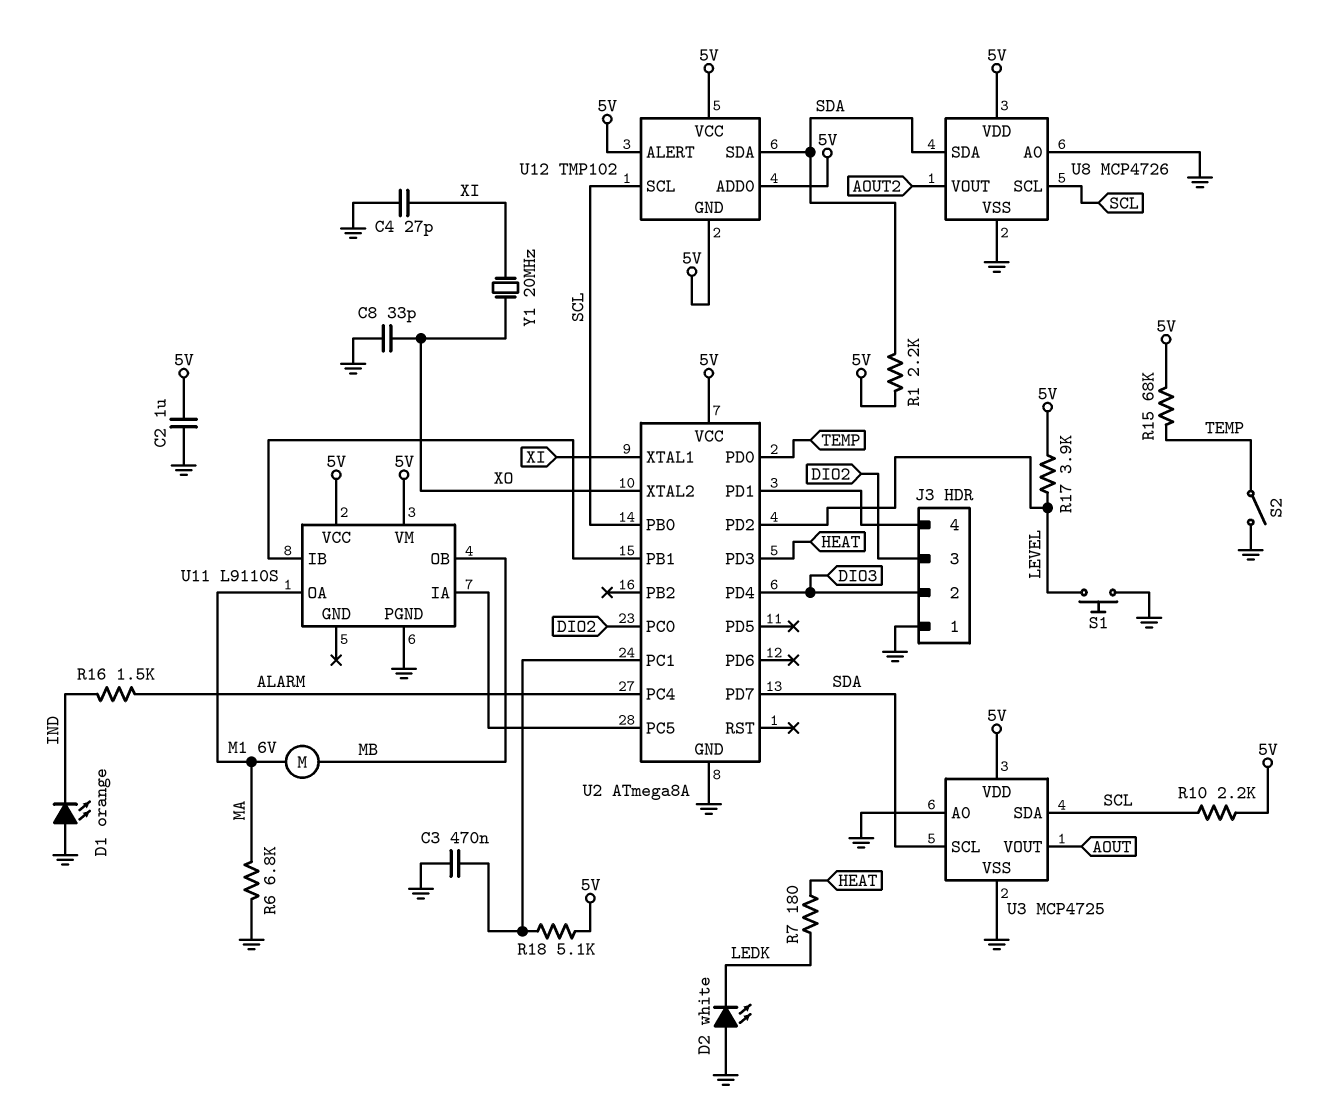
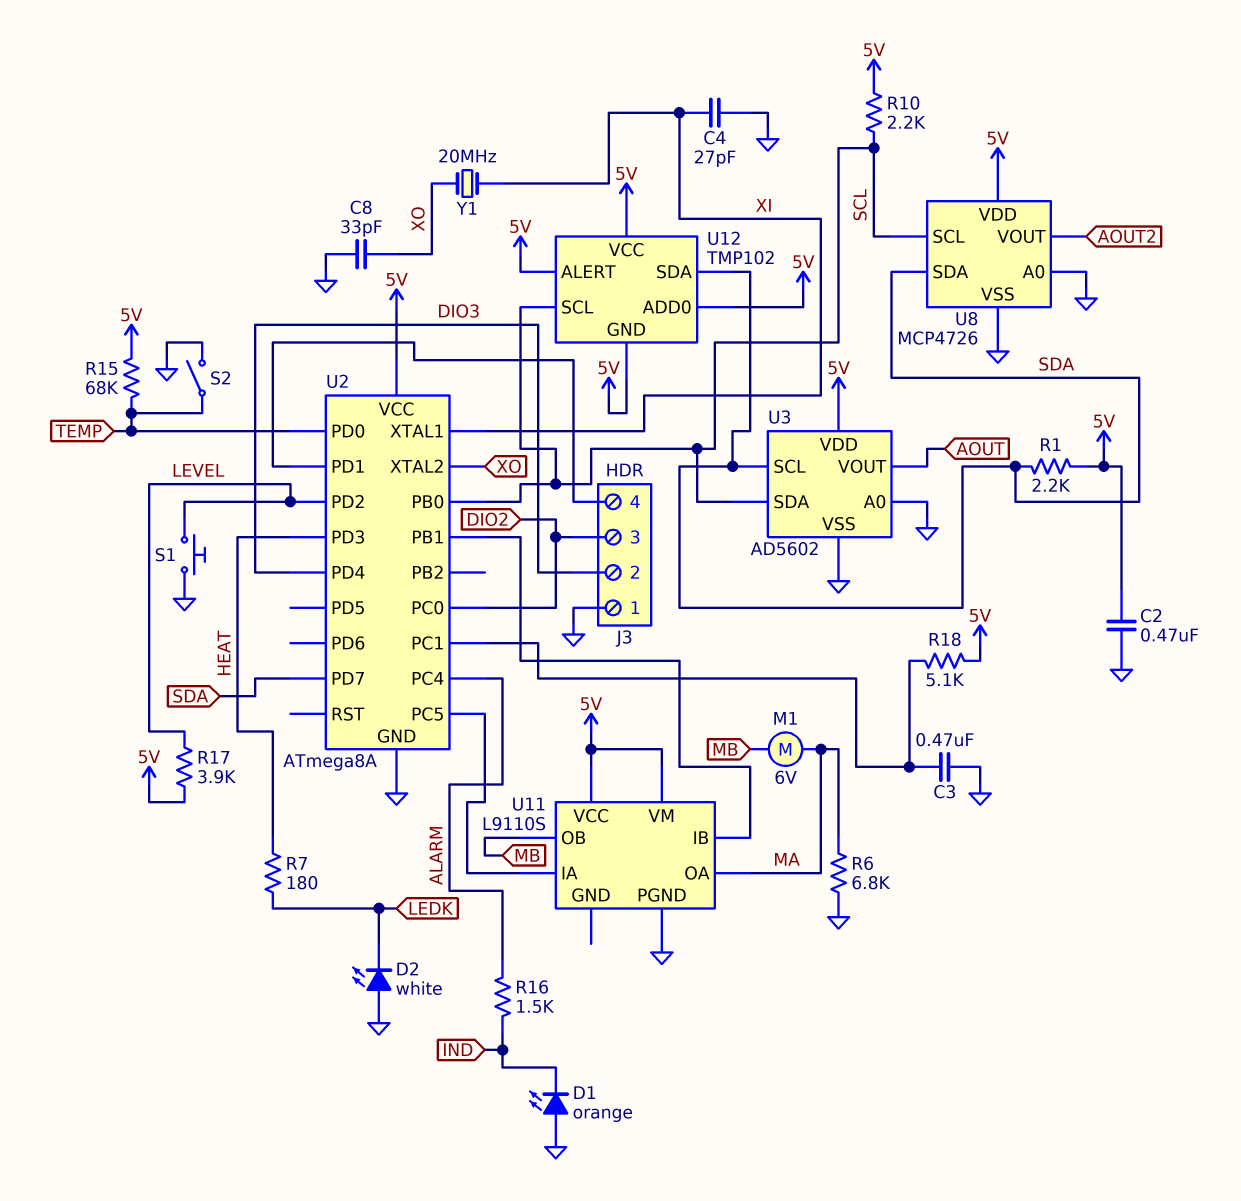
C2: 1uF (5V, GND) -> 470nF (5V, GND)
U3: MCP4725 -> AD5602

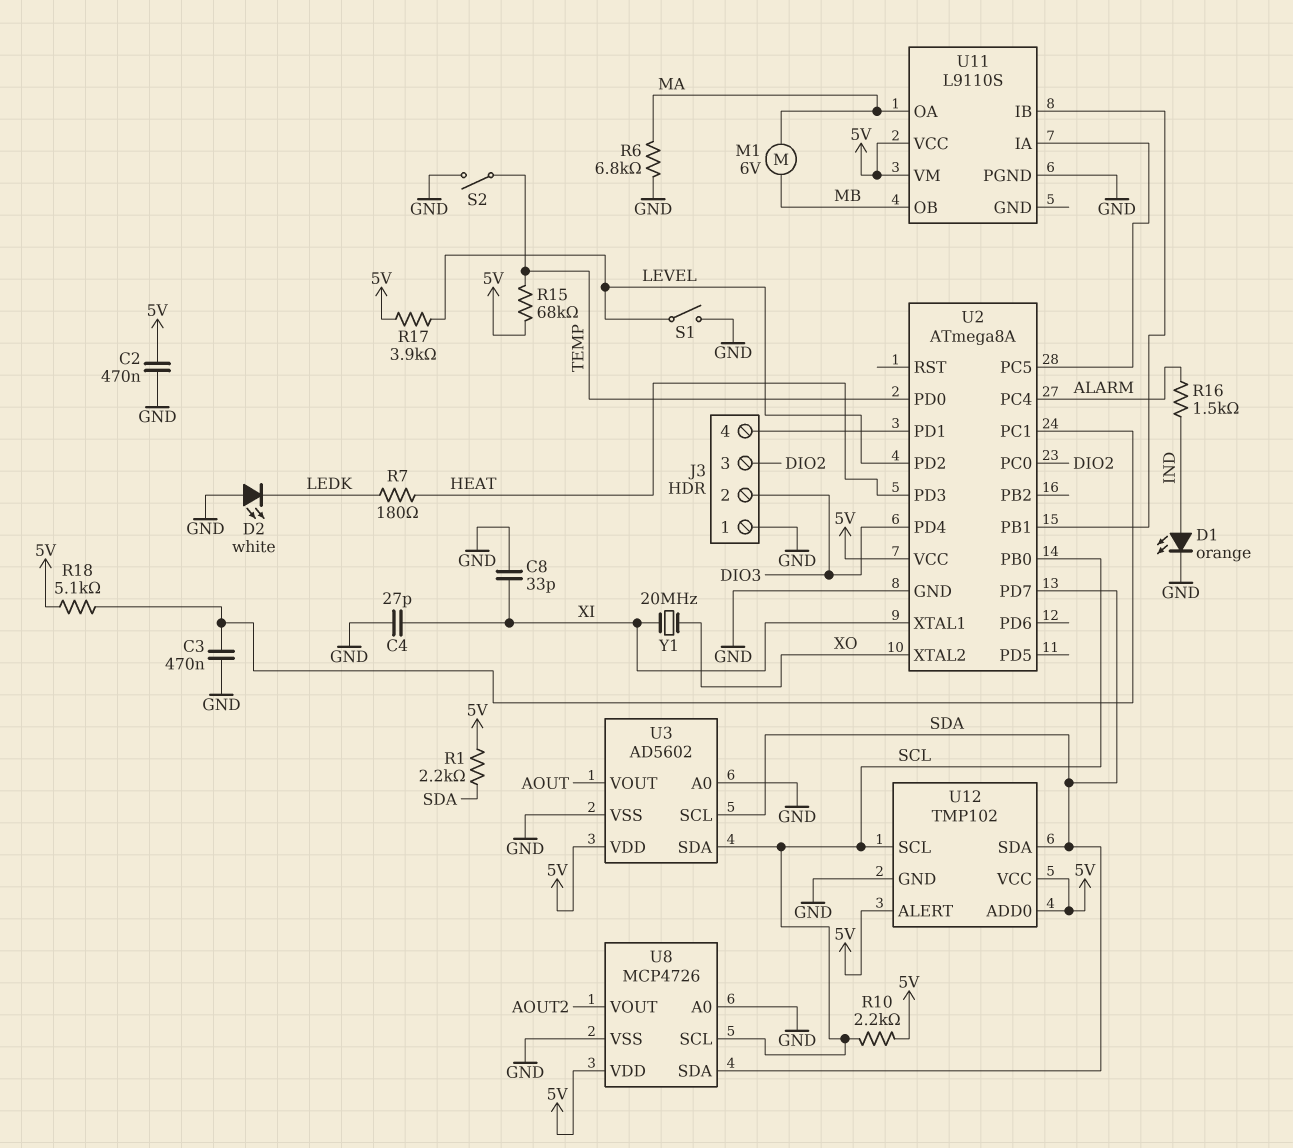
C8: 33pF (GND, XO) -> 33pF (GND, XI)
D1: LED orange (A GND, K IND) -> LED orange (A IND, K GND)
S1: button (GND, LEVEL) -> switch (GND, LEVEL)
U12 pin GND: 5V -> GND

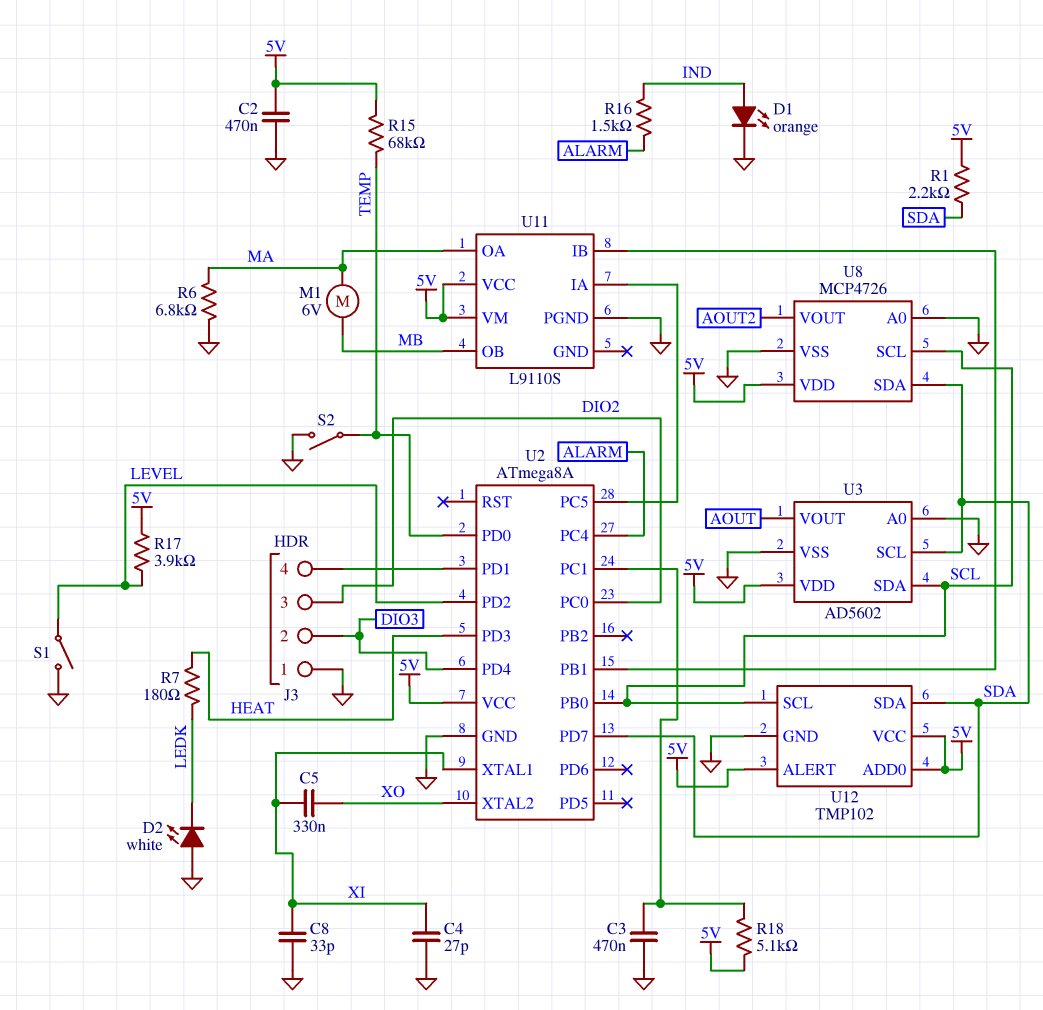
C5: none -> 330nF (XI, XO)
R10: 2.2k (5V, SCL) -> none
Y1: 20MHz (XI, XO) -> none

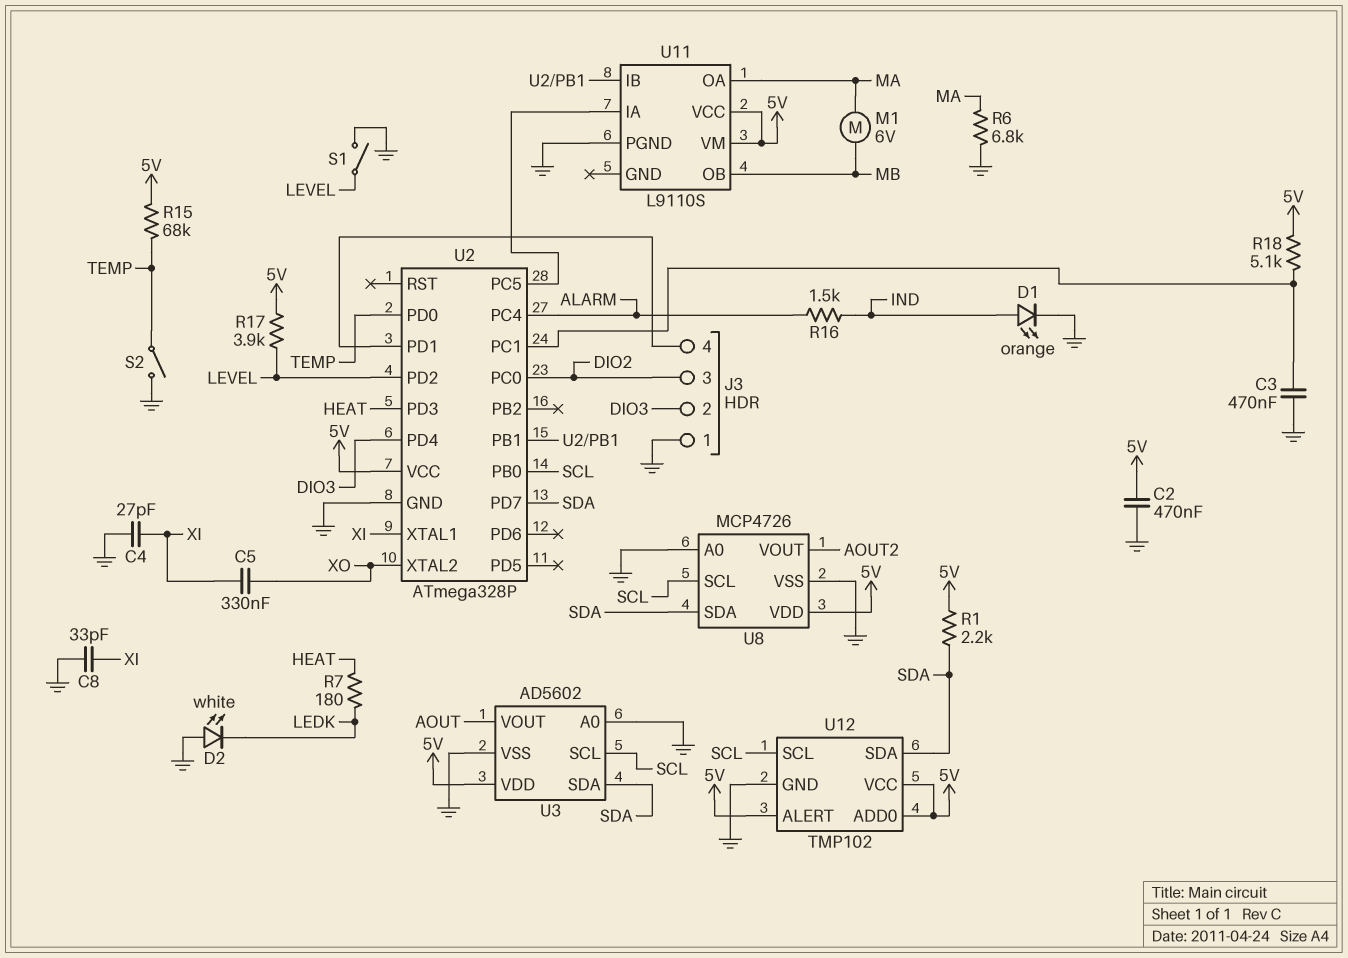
U2: ATmega8A -> ATmega328P
U3 pin SCL: SDA -> SCL
U3 pin SDA: SCL -> SDA

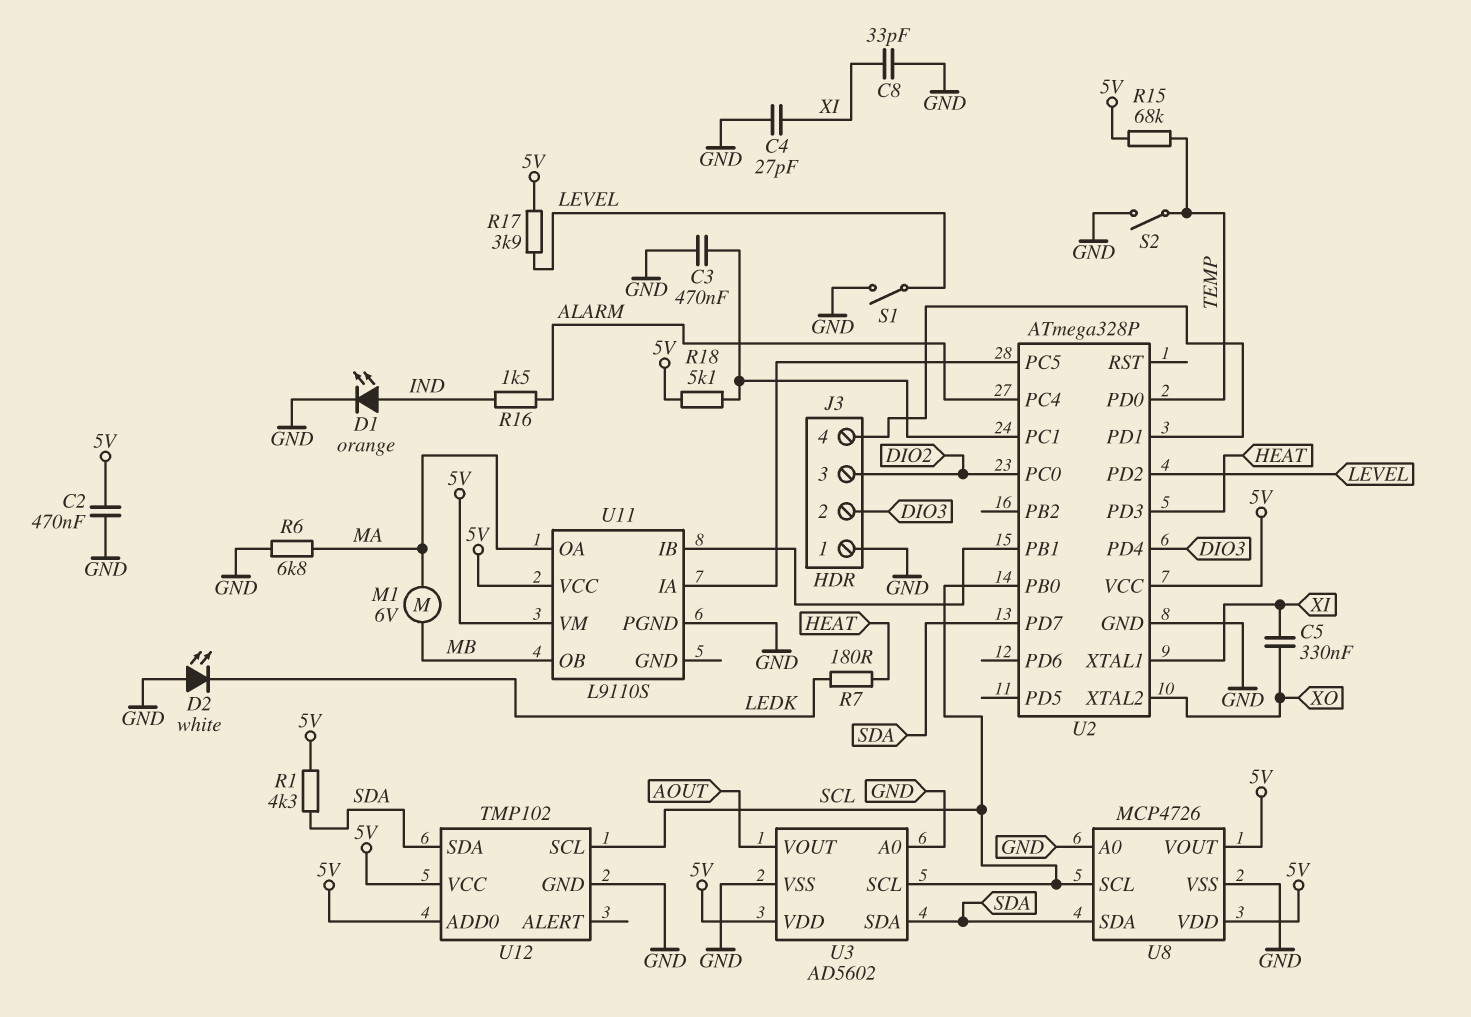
R1: 2.2k (5V, SDA) -> 4.3k (5V, SDA)
U8 pin VOUT: AOUT2 -> 5V
U12 pin ALERT: 5V -> none

